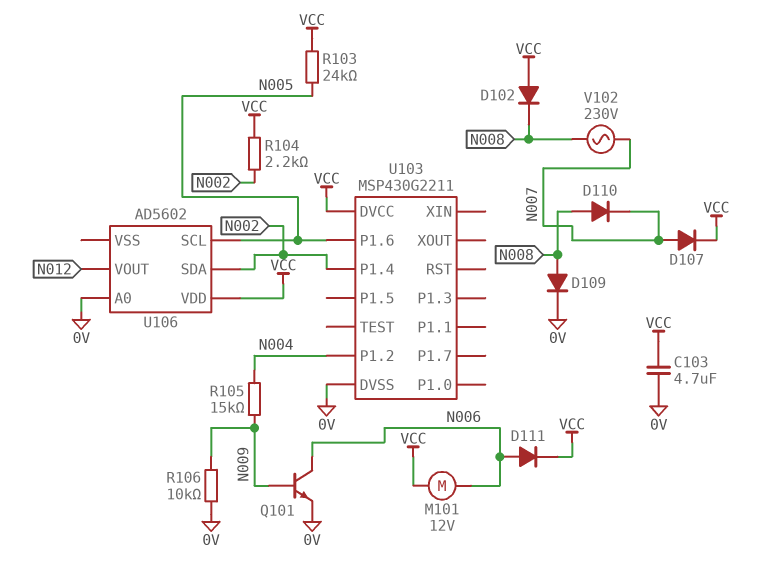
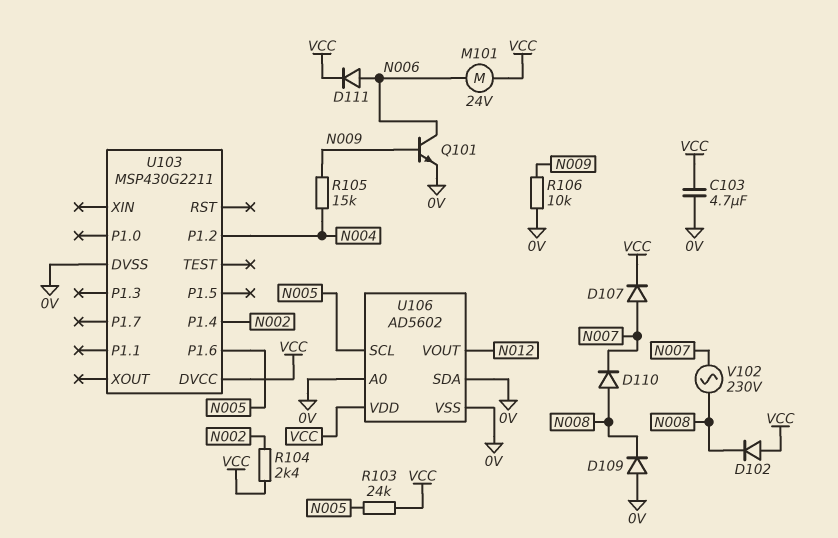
D109: diode (A N008, K 0V) -> diode (A 0V, K N008)
M101: motor 12V (N006, VCC) -> motor 24V (N006, VCC)
R104: 2.2k (N002, VCC) -> 2.4k (N002, VCC)
U106 pin SDA: N002 -> 0V
U106 pin VSS: none -> 0V

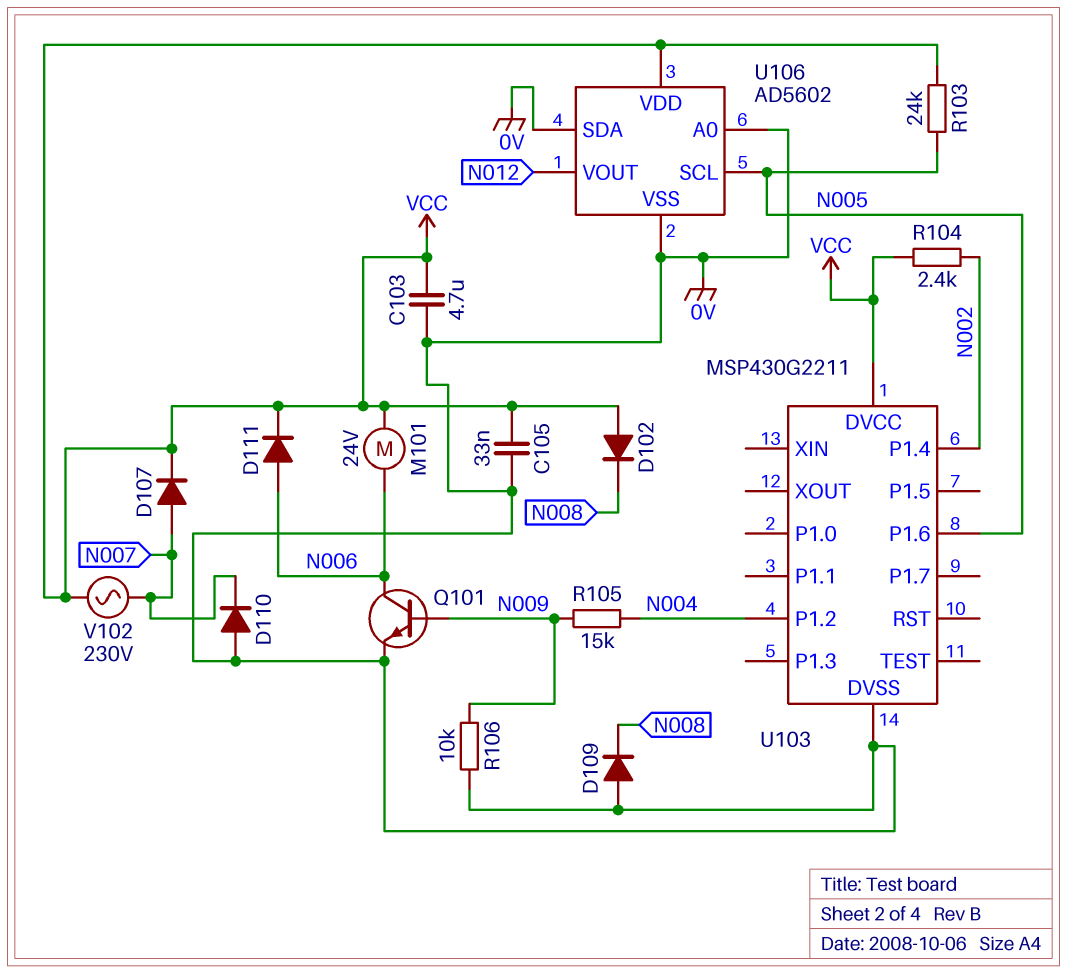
C105: none -> 33nF (0V, VCC)
D110: diode (A N008, K N007) -> diode (A 0V, K N007)
V102: AC 230V (N007, N008) -> AC 230V (N007, VCC)

